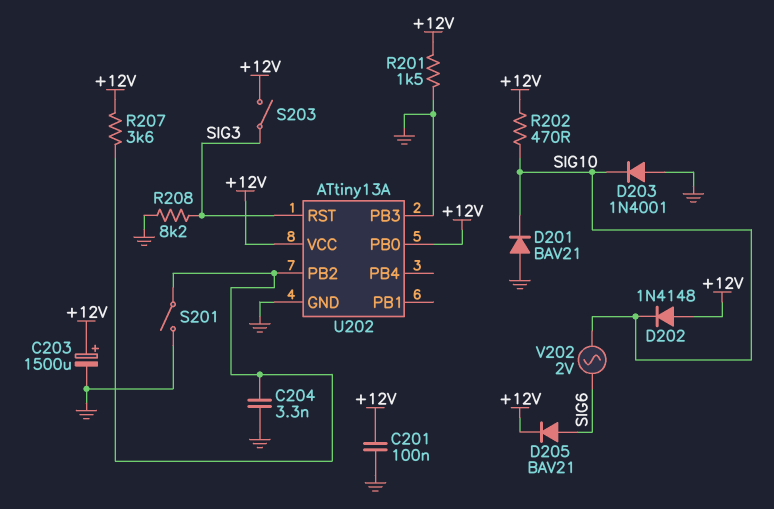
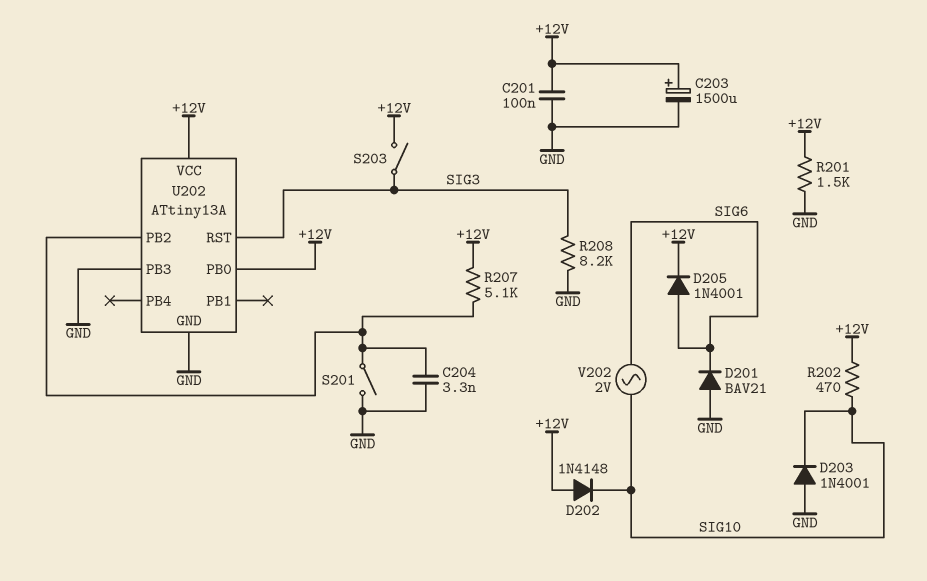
D201: diode BAV21 (A GND, K SIG10) -> diode BAV21 (A GND, K SIG6)
D205: diode BAV21 (A SIG6, K +12V) -> diode 1N4001 (A SIG6, K +12V)
R207: 3.6k (+12V, U202/PB2) -> 5.1k (+12V, U202/PB2)

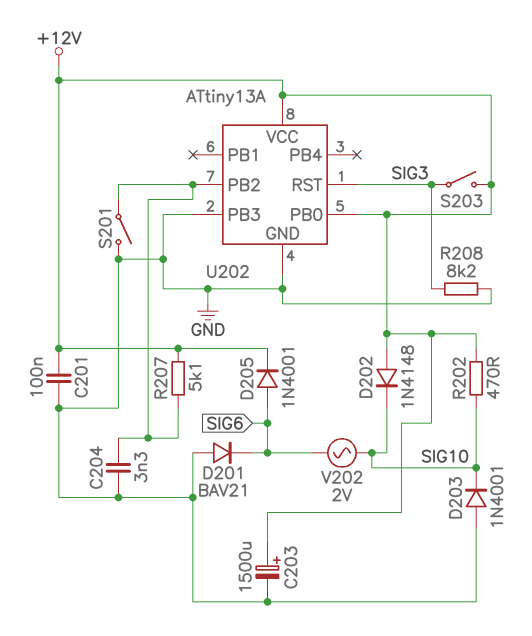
R201: 1.5k (+12V, GND) -> none

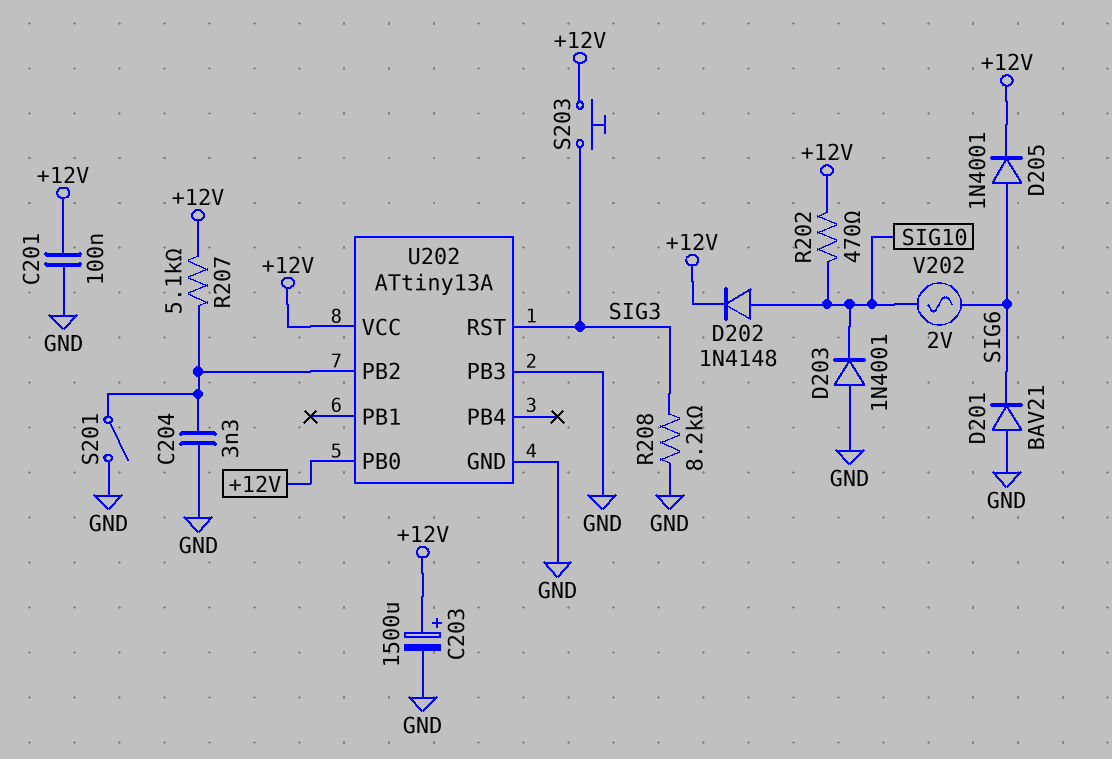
D202: diode 1N4148 (A +12V, K SIG10) -> diode 1N4148 (A SIG10, K +12V)
S203: switch (+12V, SIG3) -> button (+12V, SIG3)

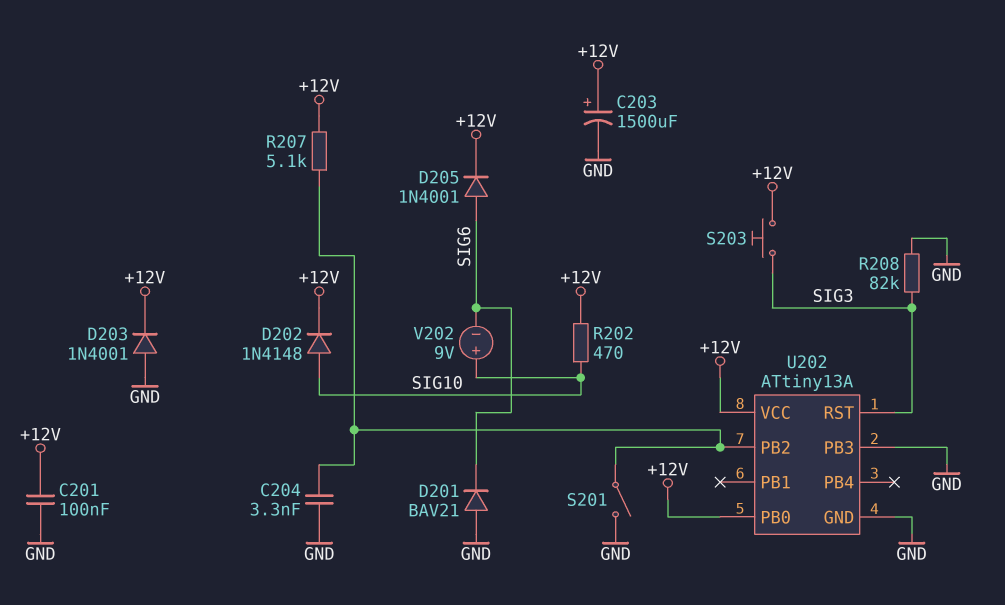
D203: diode 1N4001 (A GND, K SIG10) -> diode 1N4001 (A GND, K +12V)
R208: 8.2k (GND, SIG3) -> 82k (GND, SIG3)
V202: AC 2V (SIG6, SIG10) -> 9V (plus SIG10, minus SIG6)

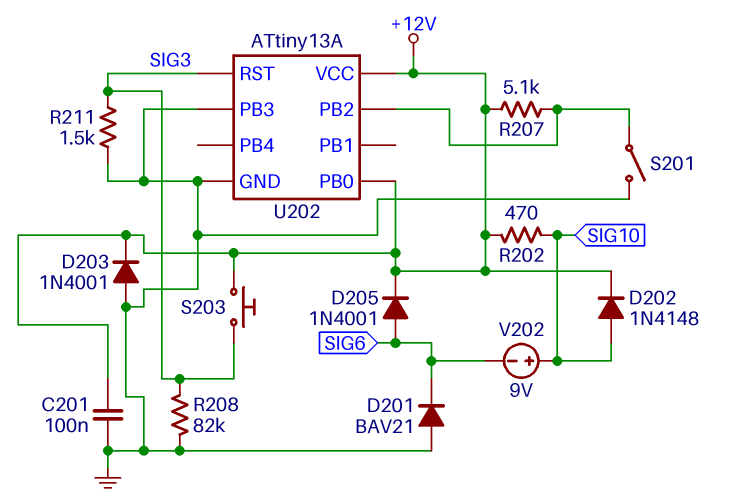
C203: 1500uF (plus +12V, minus GND) -> none
C204: 3.3nF (GND, U202/PB2) -> none
R211: none -> 1.5k (GND, SIG3)

